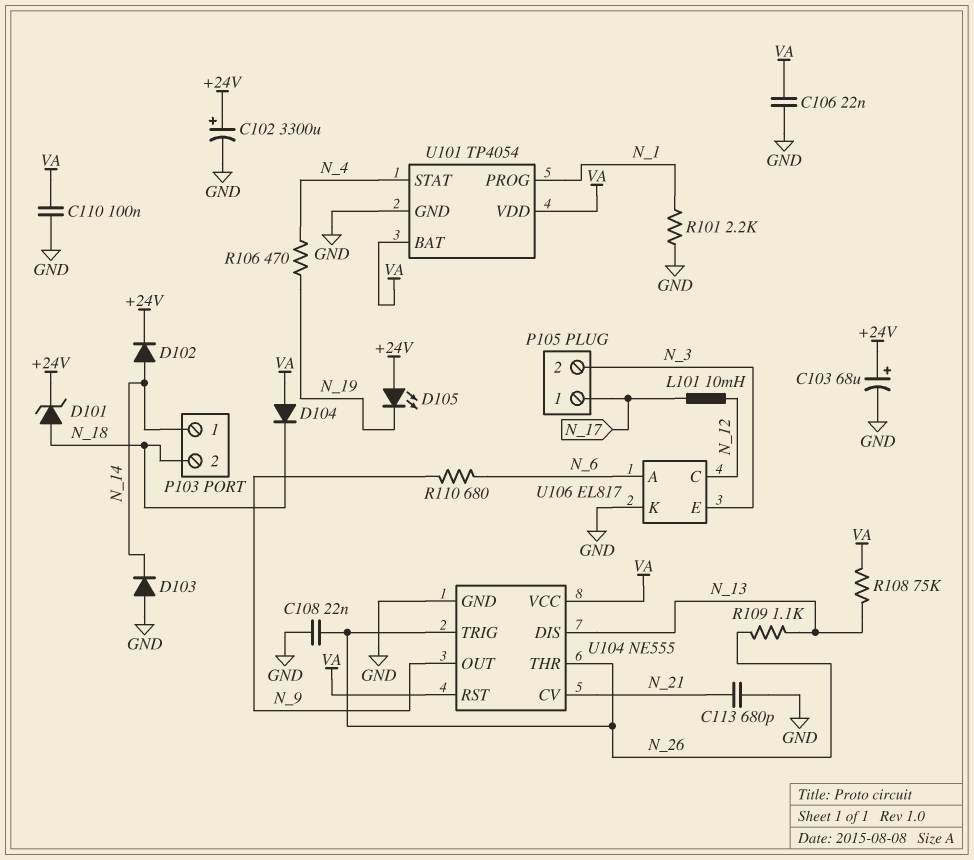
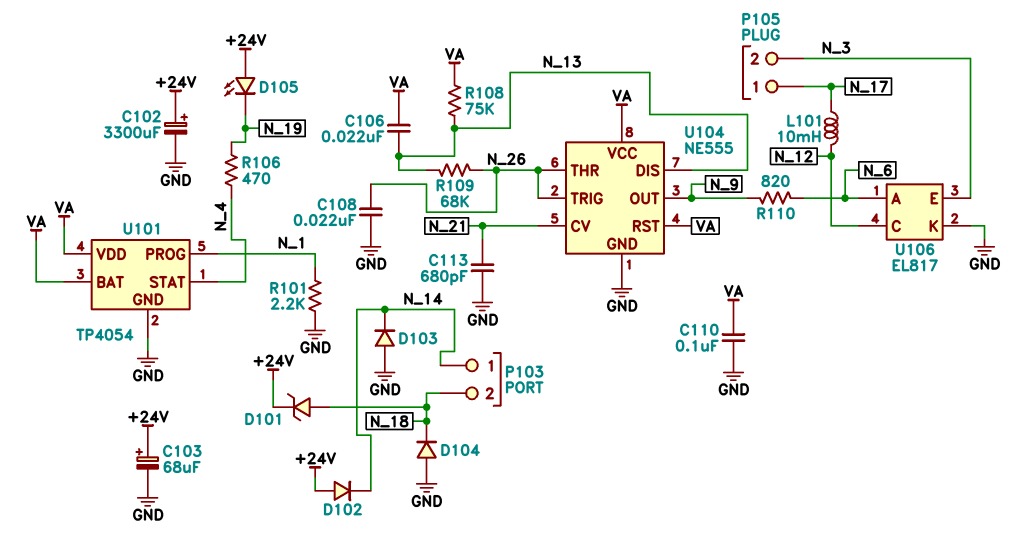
C106: 22nF (GND, VA) -> 22nF (N_13, VA)
D102: diode (A N_14, K +24V) -> diode (A +24V, K N_14)
D104: diode (A VA, K N_18) -> diode (A GND, K N_18)
R109: 1.1k (N_13, N_26) -> 68k (N_13, N_26)
R110: 680 (N_6, N_9) -> 820 (N_6, N_9)

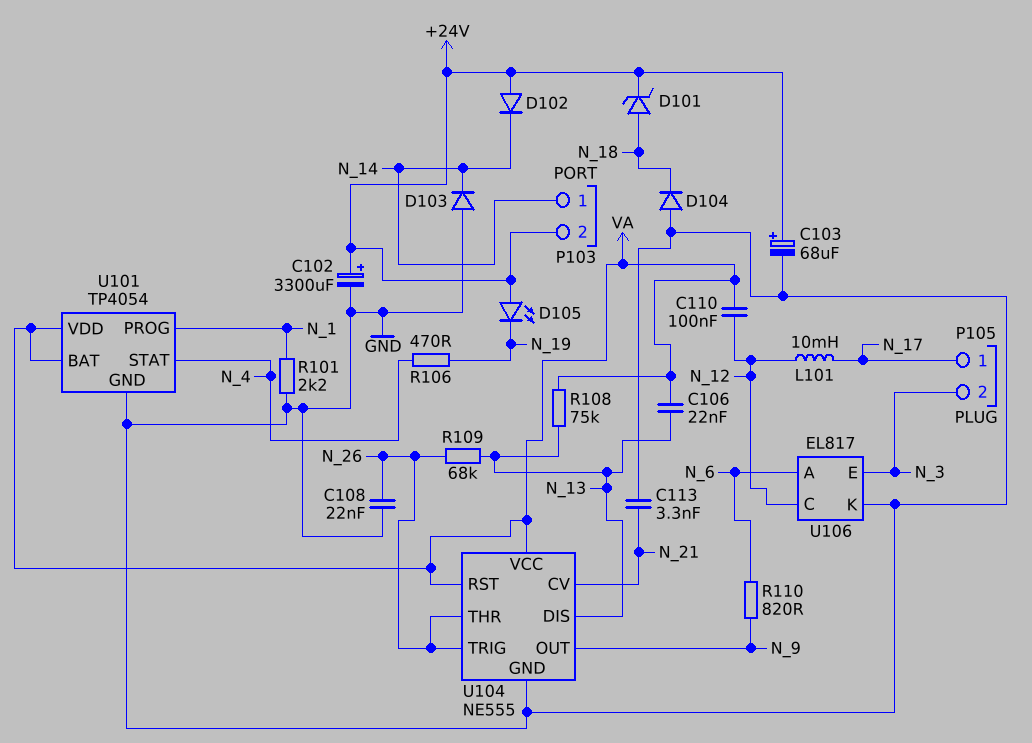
C110: 100nF (GND, VA) -> 100nF (N_12, VA)
C113: 680pF (GND, N_21) -> 3.3nF (GND, N_21)
P103 pin 2: N_18 -> +24V

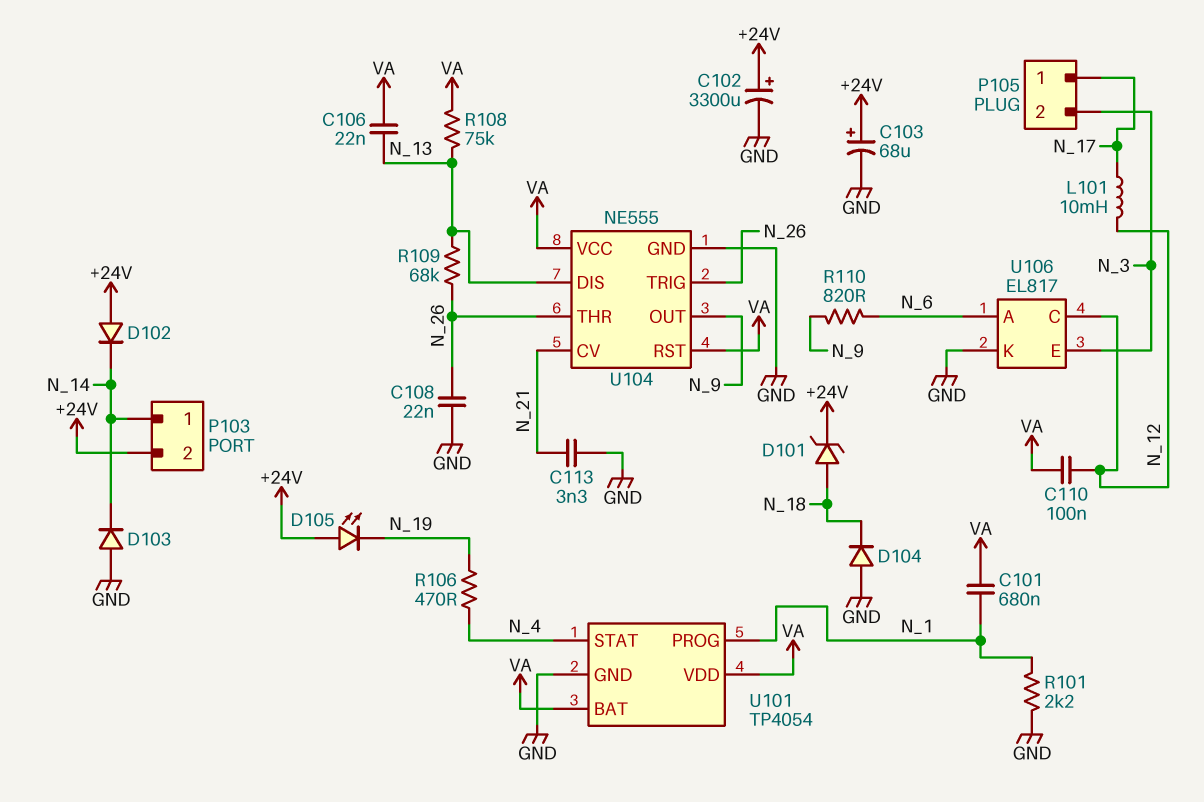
C101: none -> 680nF (N_1, VA)

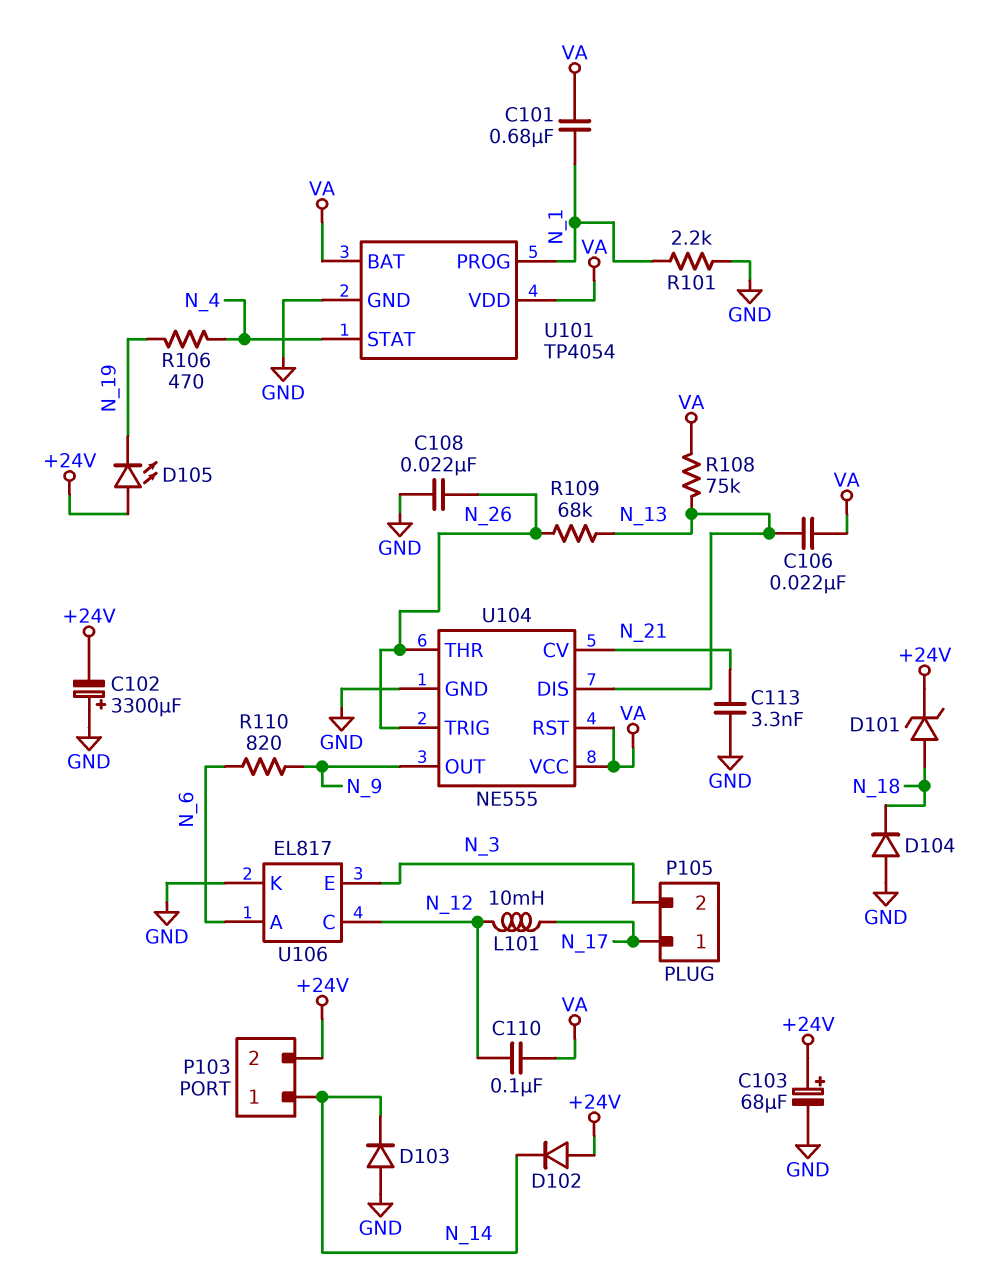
C102: 3300uF (plus +24V, minus GND) -> 3300uF (plus GND, minus +24V)

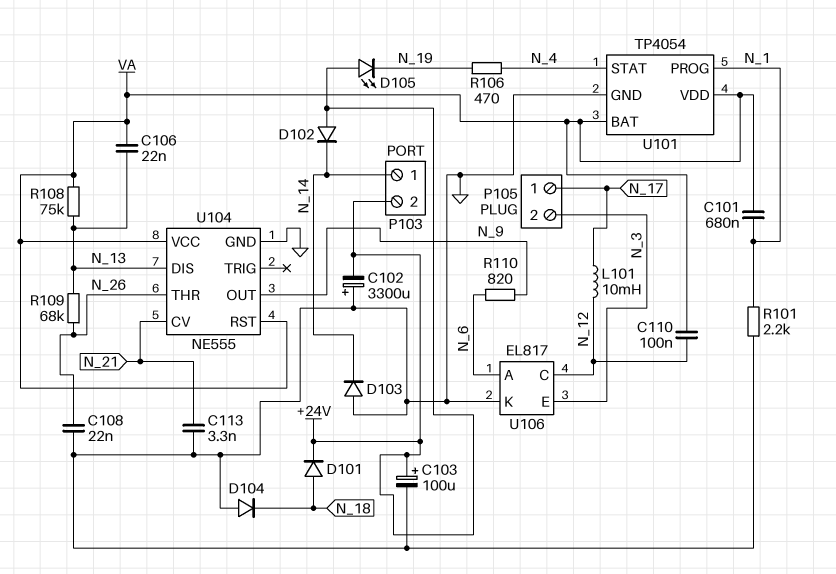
C103: 68uF (plus +24V, minus GND) -> 100uF (plus +24V, minus GND)
D101: zener (A N_18, K +24V) -> diode (A N_18, K +24V)
U104 pin TRIG: N_26 -> none

